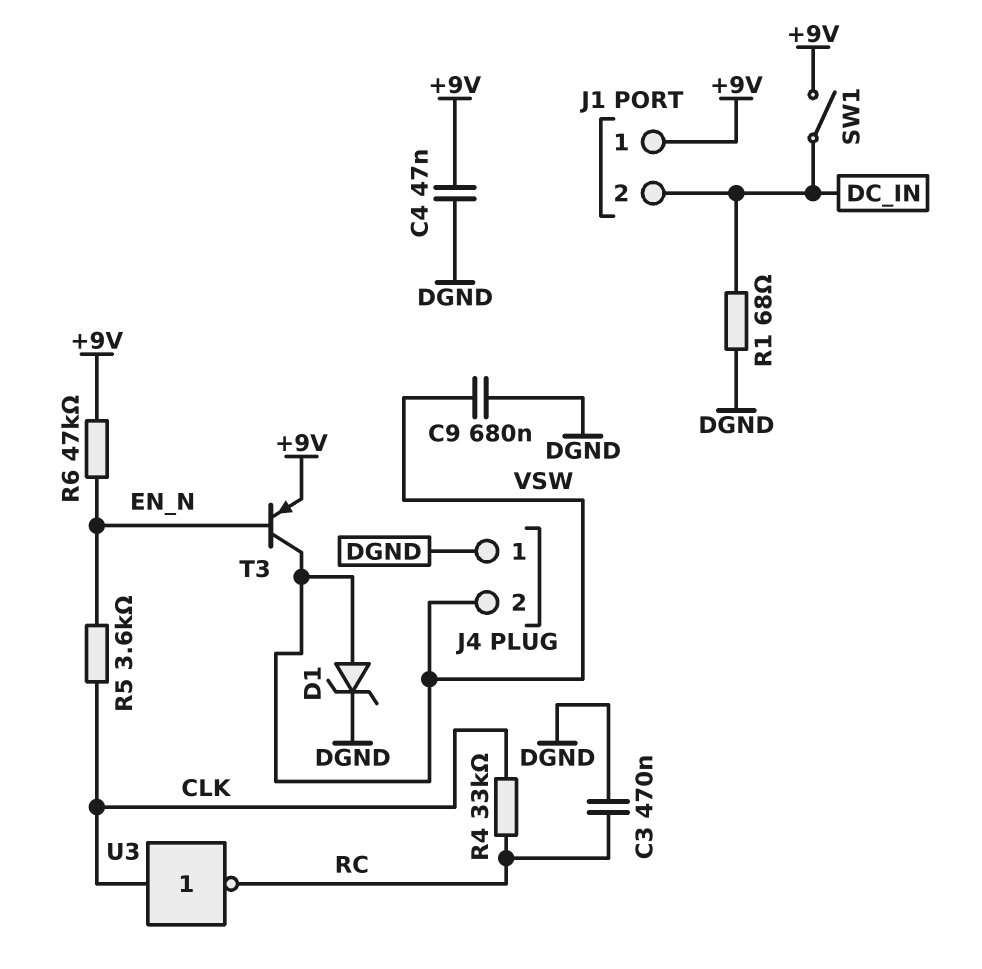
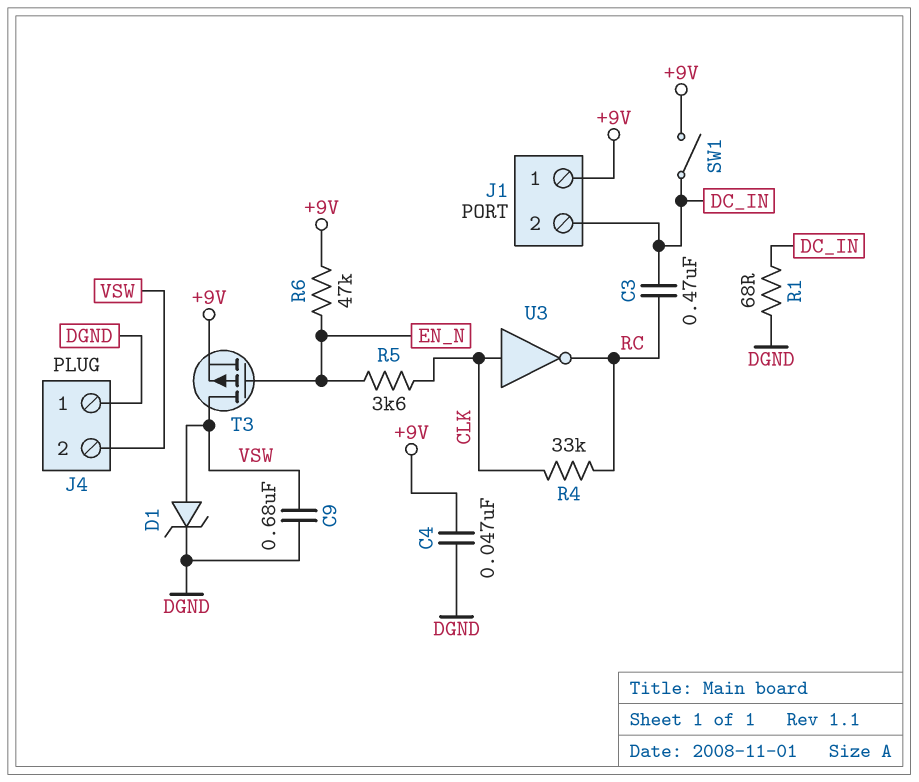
C3: 470nF (DGND, RC) -> 470nF (DC_IN, RC)
T3: PNP (B EN_N, C VSW, E +9V) -> PMOS (G EN_N, D VSW, S +9V)

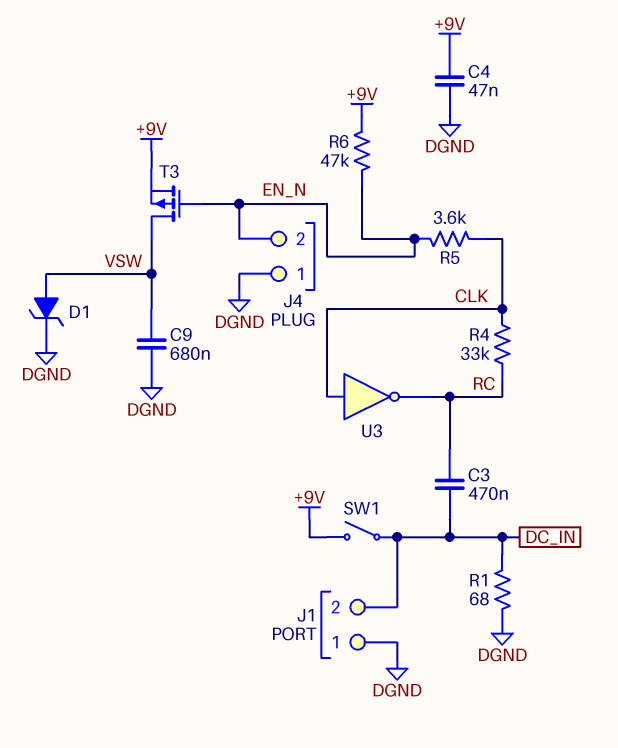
J1 pin 1: +9V -> DGND
J4 pin 2: VSW -> EN_N

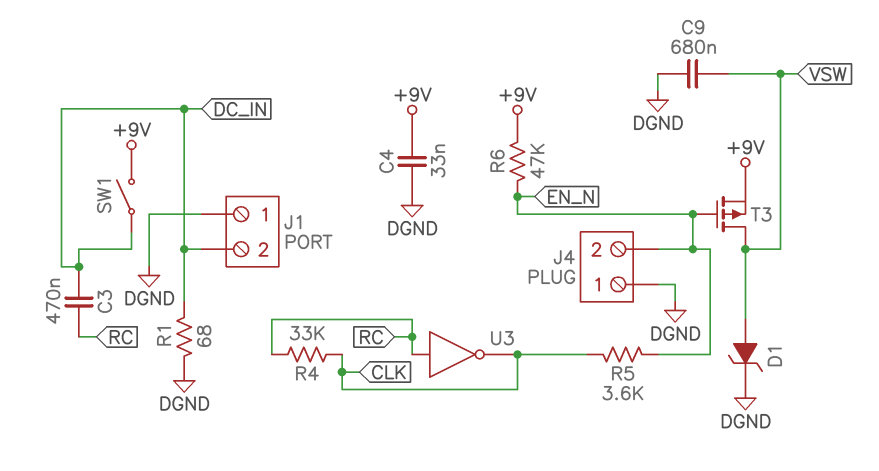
C4: 47nF (+9V, DGND) -> 33nF (+9V, DGND)
U3: NOT (in CLK, out RC) -> NOT (in RC, out CLK)

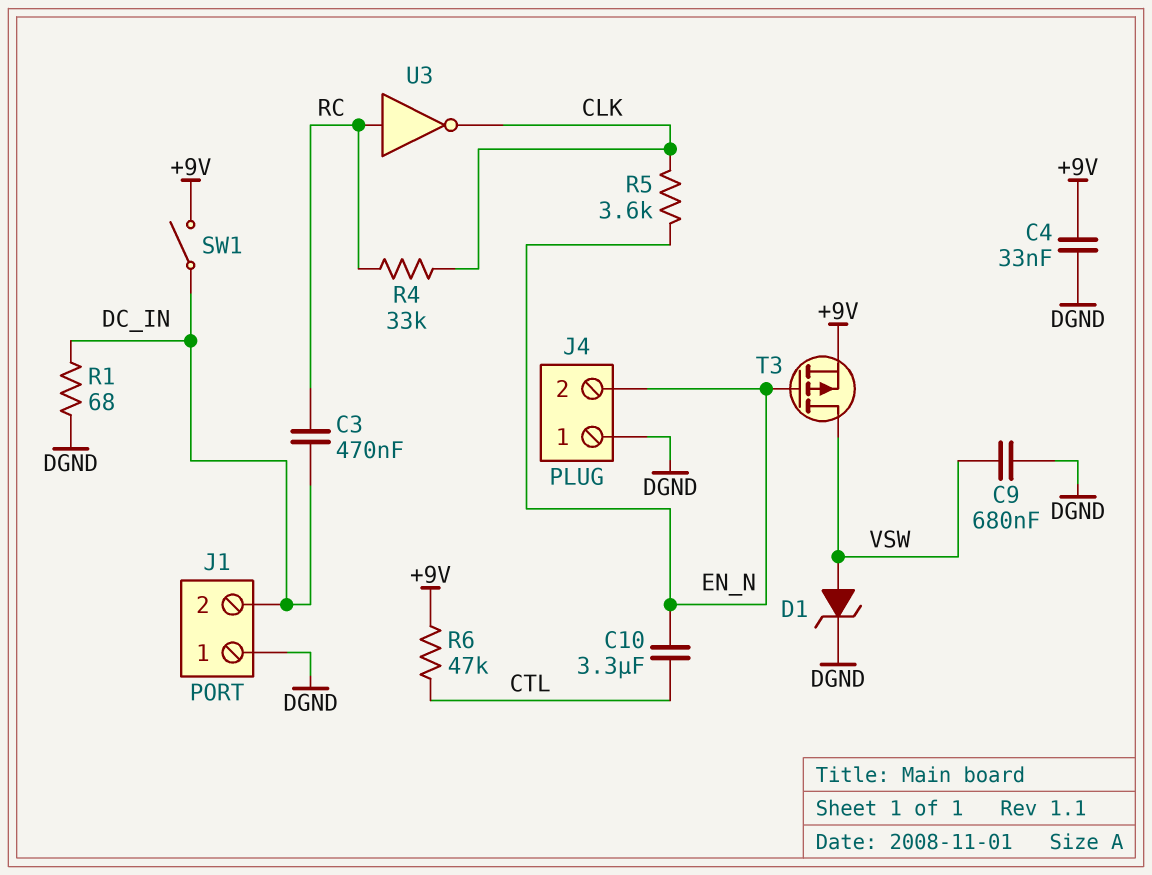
C10: none -> 3.3uF (CTL, EN_N)
R6: 47k (+9V, EN_N) -> 47k (+9V, CTL)

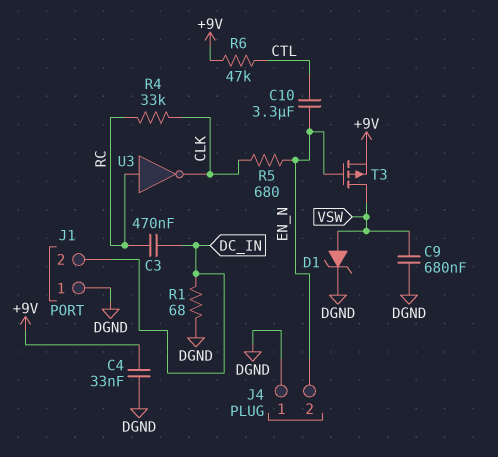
R5: 3.6k (CLK, EN_N) -> 680 (CLK, EN_N)
SW1: switch (+9V, DC_IN) -> none

